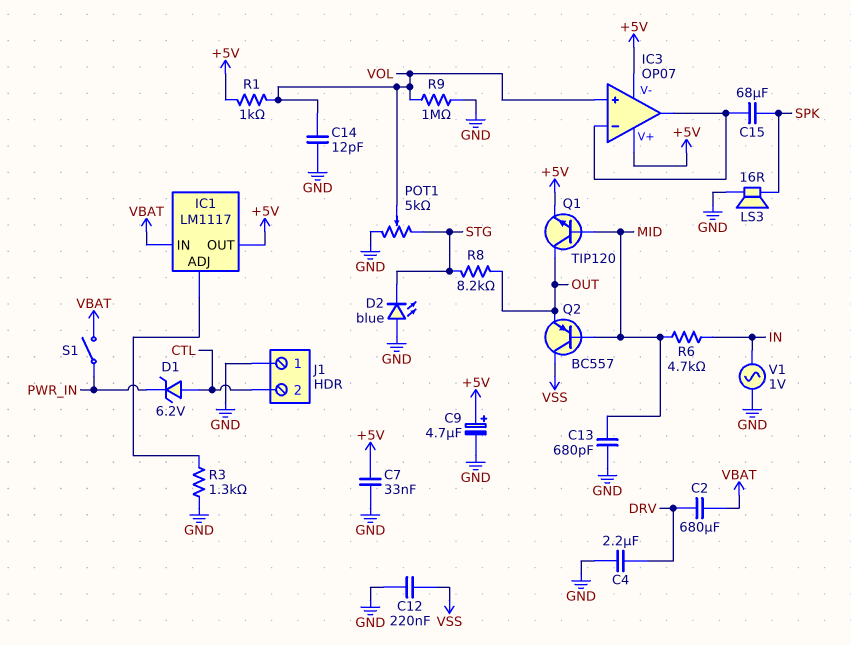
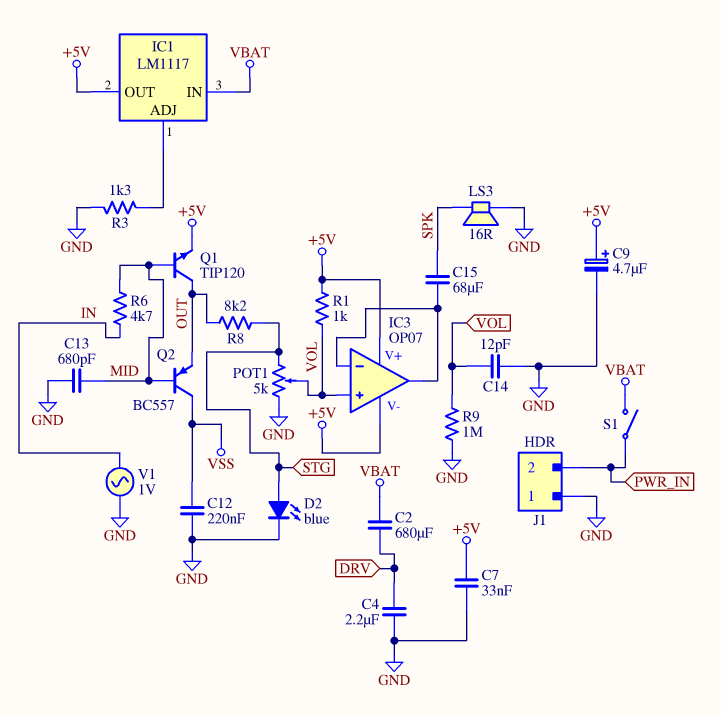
D1: zener 6.2V (A CTL, K PWR_IN) -> none
D2: LED blue (A GND, K STG) -> LED blue (A STG, K GND)
J1 pin 2: CTL -> PWR_IN

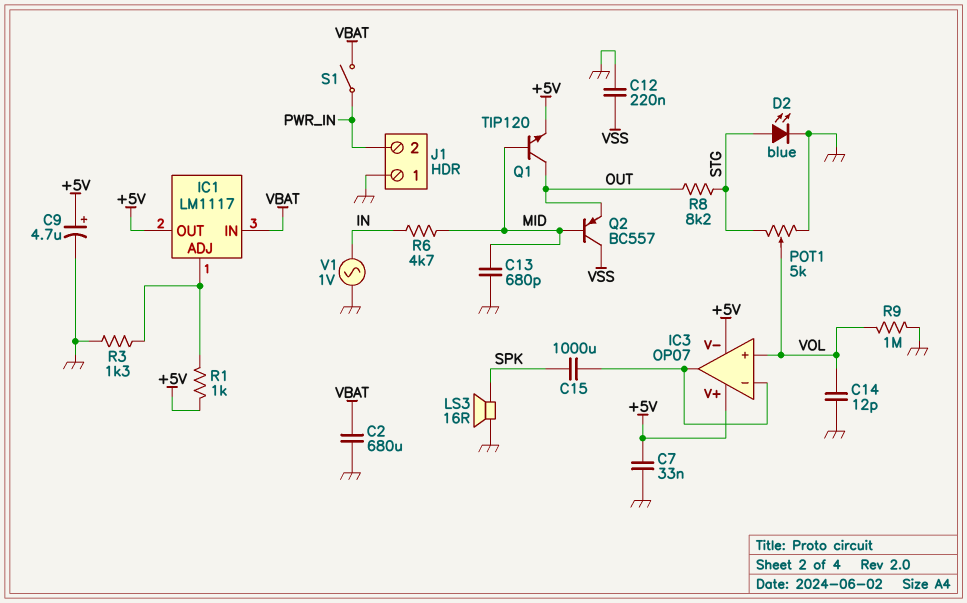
C2: 680uF (DRV, VBAT) -> 680uF (GND, VBAT)
C4: 2.2uF (DRV, GND) -> none
C15: 68uF (IC3/in-, SPK) -> 1000uF (IC3/in-, SPK)
R1: 1k (+5V, VOL) -> 1k (+5V, IC1/ADJ)

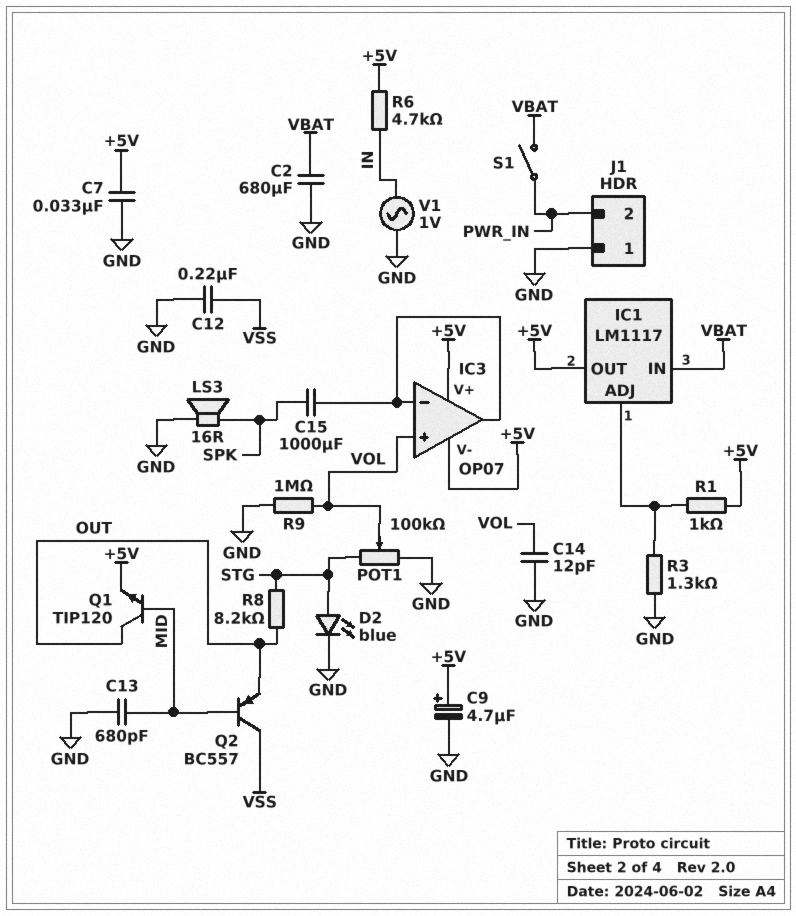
POT1: 5k (GND, STG, wiper VOL) -> 100k (GND, STG, wiper VOL)
R6: 4.7k (IN, MID) -> 4.7k (+5V, IN)

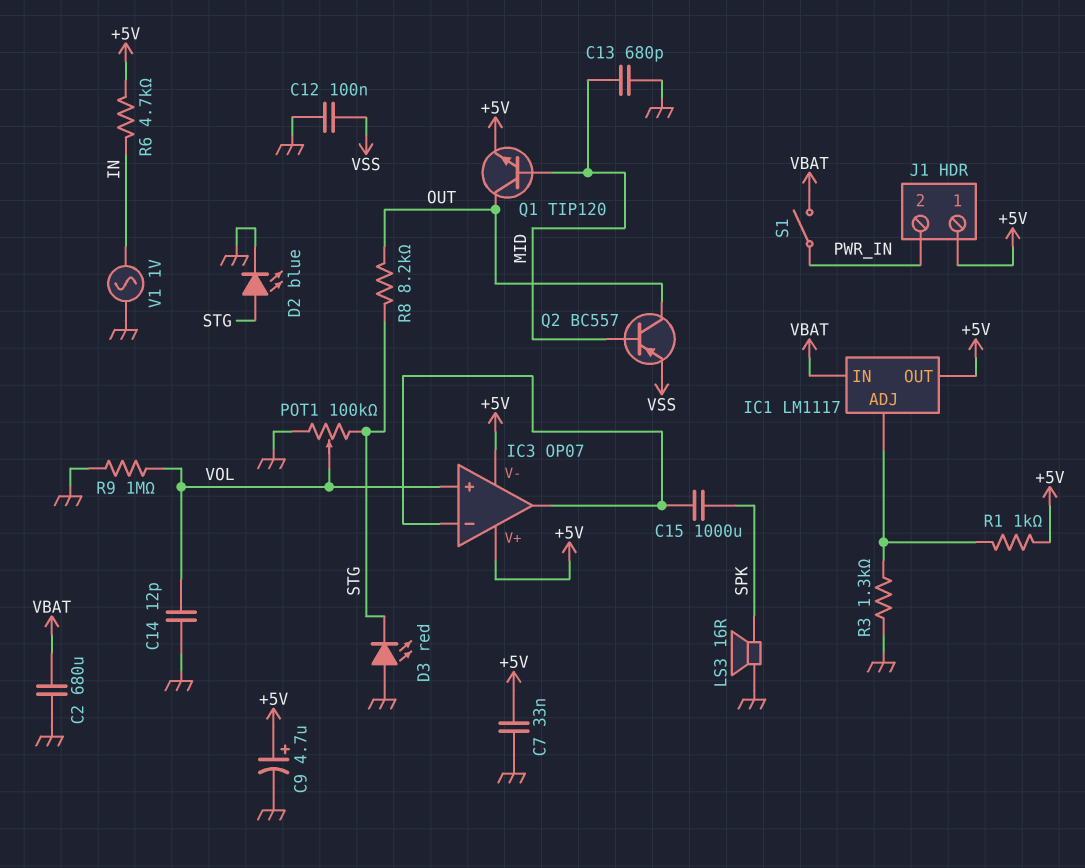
C12: 220nF (GND, VSS) -> 100nF (GND, VSS)
D3: none -> LED red (A GND, K STG)
J1 pin 1: GND -> +5V
Q2: PNP BC557 (B MID, C VSS, E OUT) -> PNP BC557 (B MID, C OUT, E VSS)

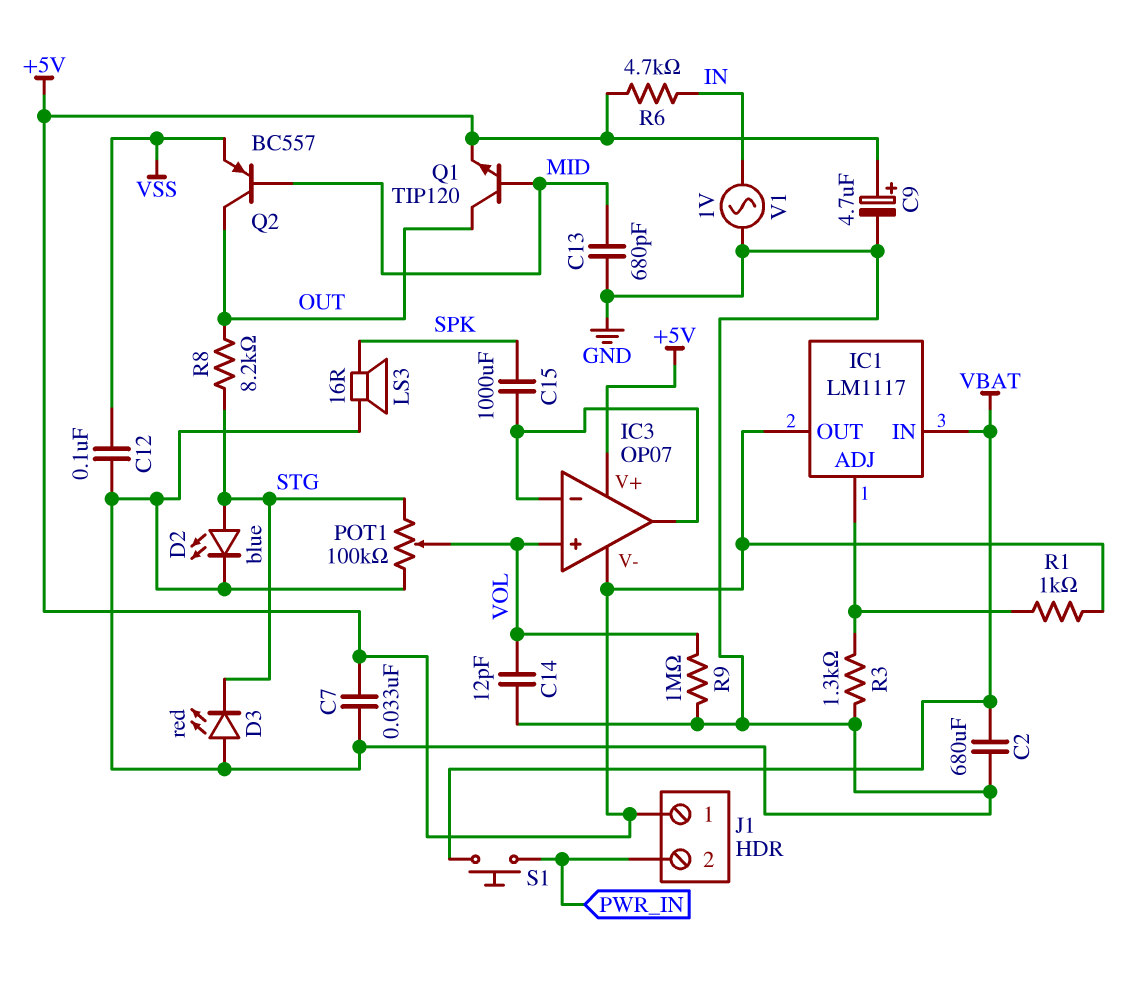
S1: switch (PWR_IN, VBAT) -> button (PWR_IN, VBAT)

